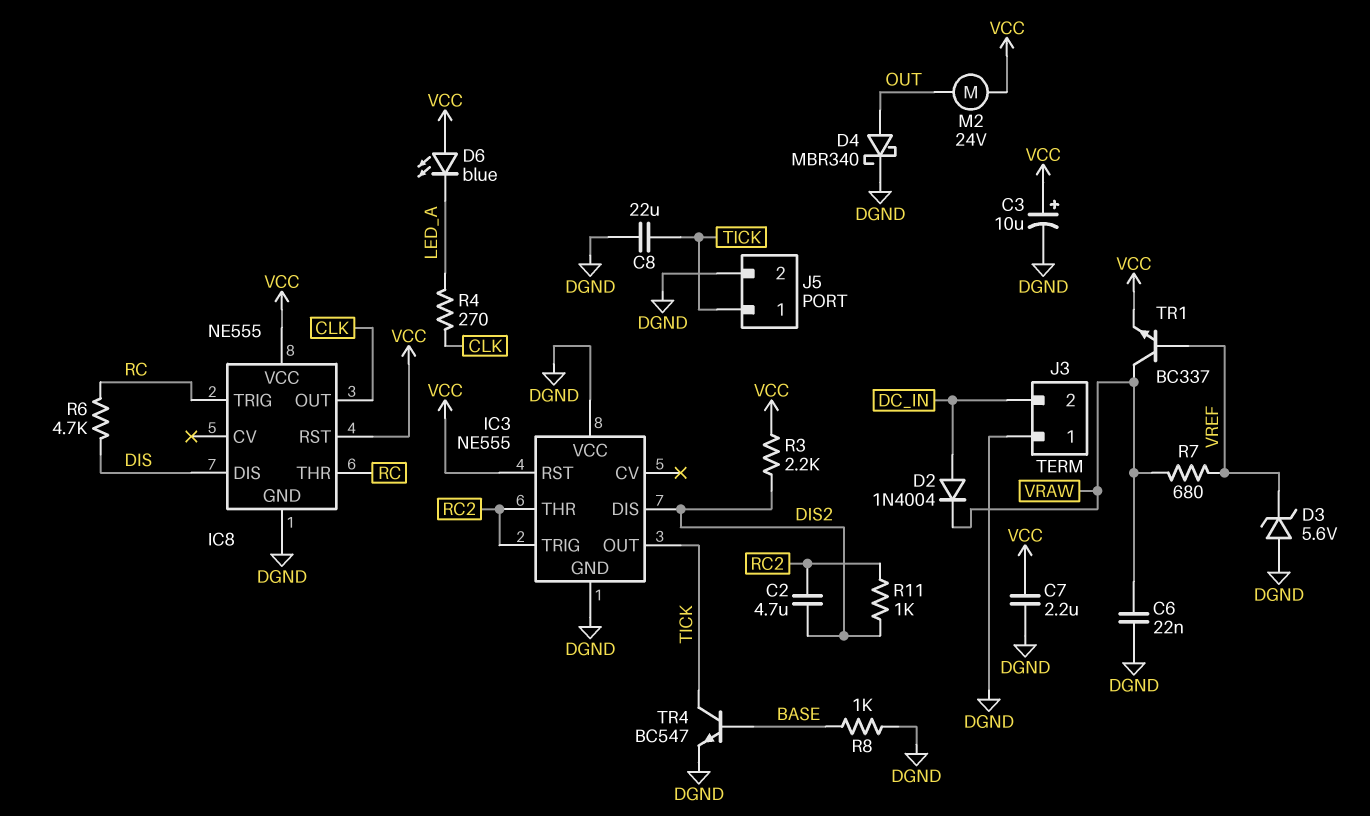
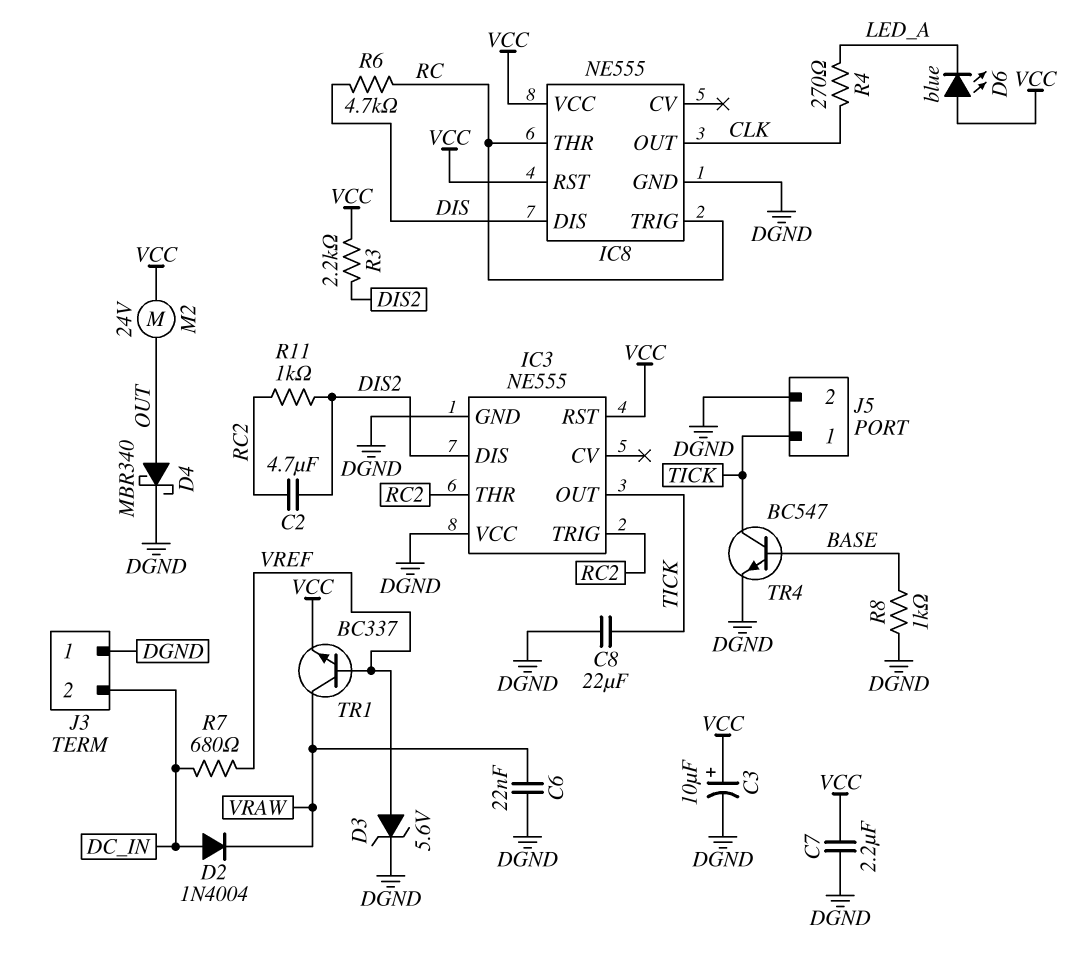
D3: zener 5.6V (A DGND, K VREF) -> zener 5.6V (A VREF, K DGND)
R7: 680 (VRAW, VREF) -> 680 (DC_IN, VREF)

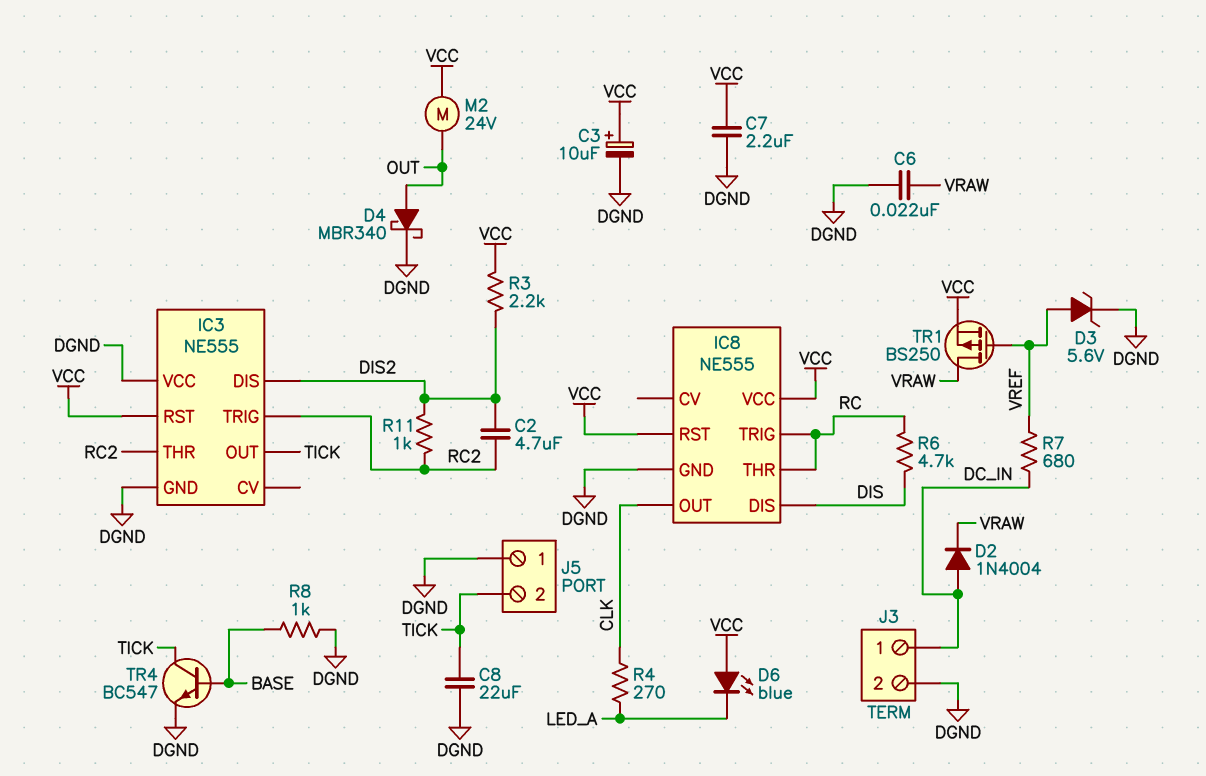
J3 pin 1: DGND -> DC_IN
J3 pin 2: DC_IN -> DGND
J5 pin 1: TICK -> DGND
J5 pin 2: DGND -> TICK
TR1: NPN BC337 (B VREF, C VRAW, E VCC) -> PMOS BS250 (G VREF, D VRAW, S VCC)

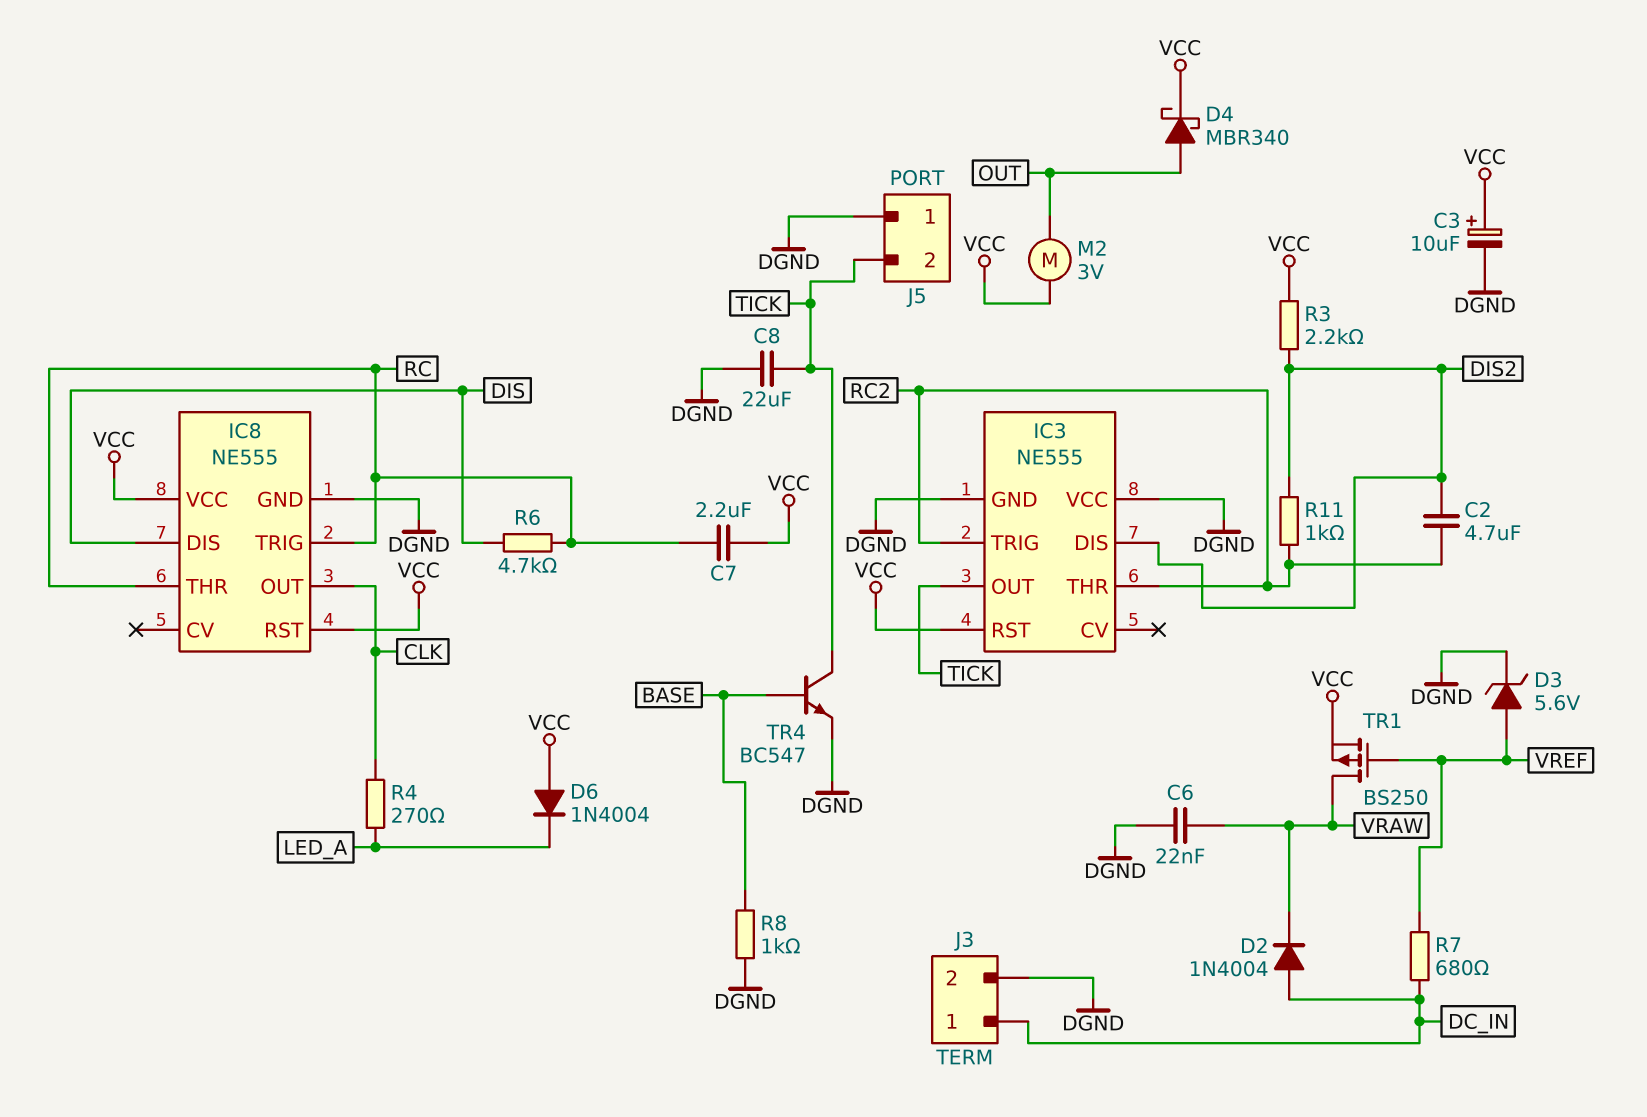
C7: 2.2uF (DGND, VCC) -> 2.2uF (RC, VCC)
D4: schottky MBR340 (A OUT, K DGND) -> schottky MBR340 (A OUT, K VCC)
D6: LED blue (A VCC, K LED_A) -> diode 1N4004 (A VCC, K LED_A)
M2: motor 24V (OUT, VCC) -> motor 3V (OUT, VCC)

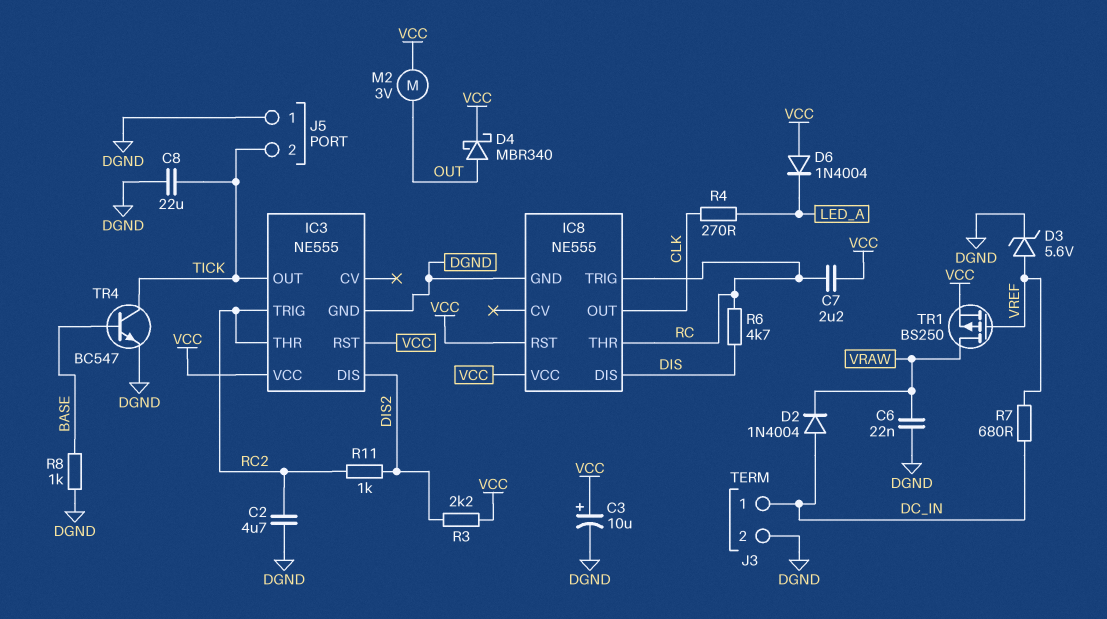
C2: 4.7uF (DIS2, RC2) -> 4.7uF (DGND, RC2)
IC3 pin VCC: DGND -> VCC

